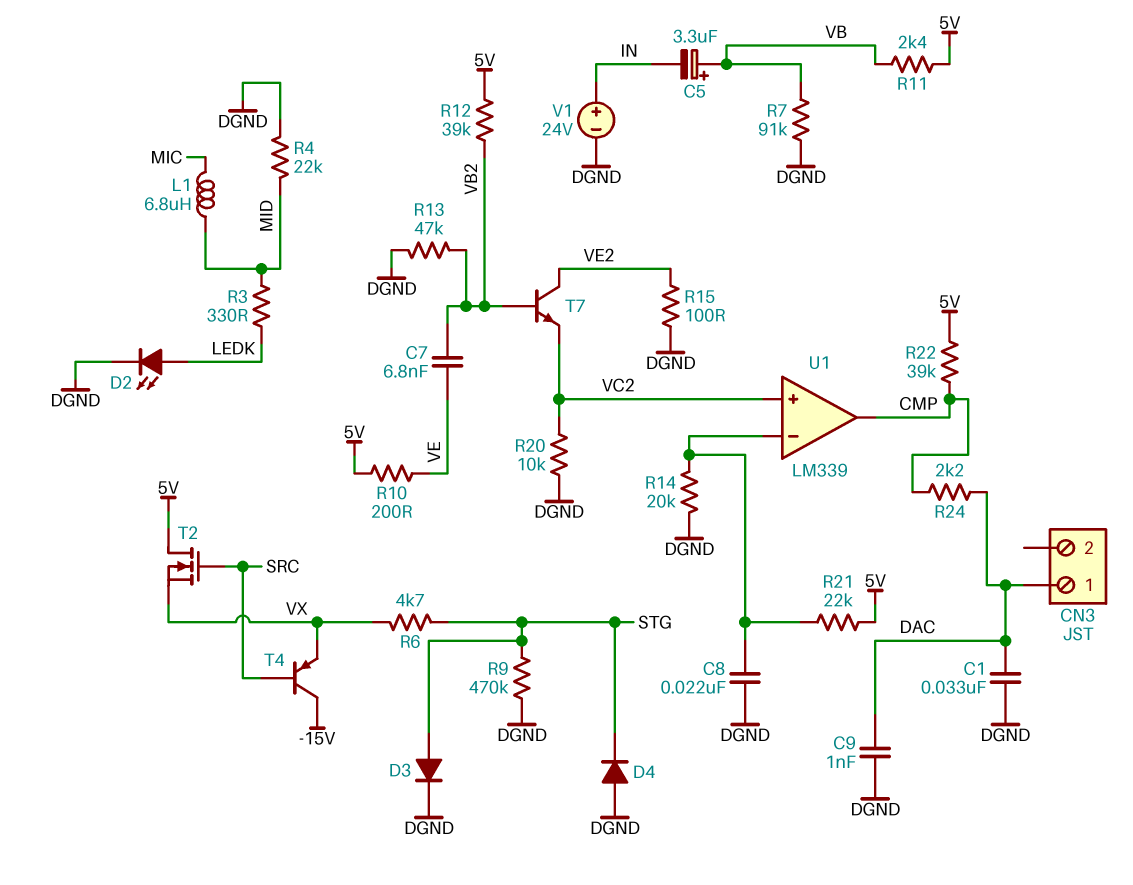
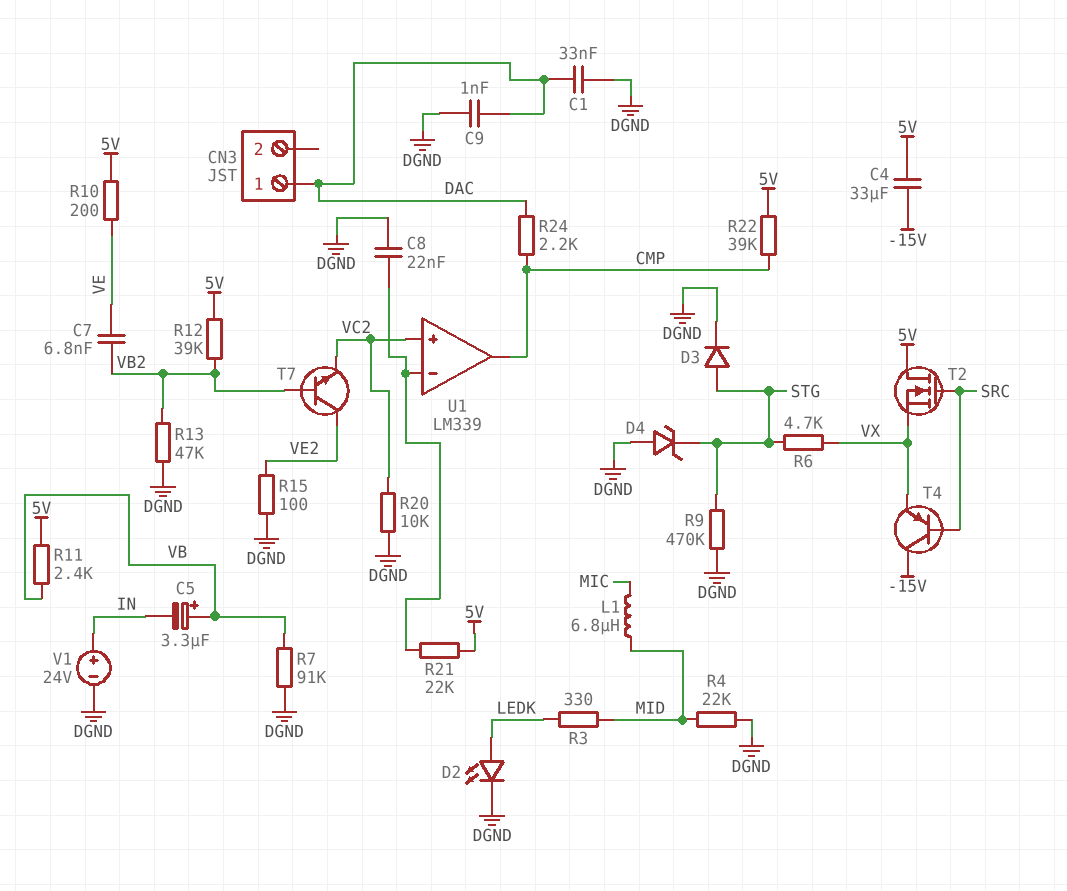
C4: none -> 33uF (-15V, 5V)
D4: diode (A DGND, K STG) -> zener (A DGND, K STG)
R14: 20k (DGND, U1/in-) -> none

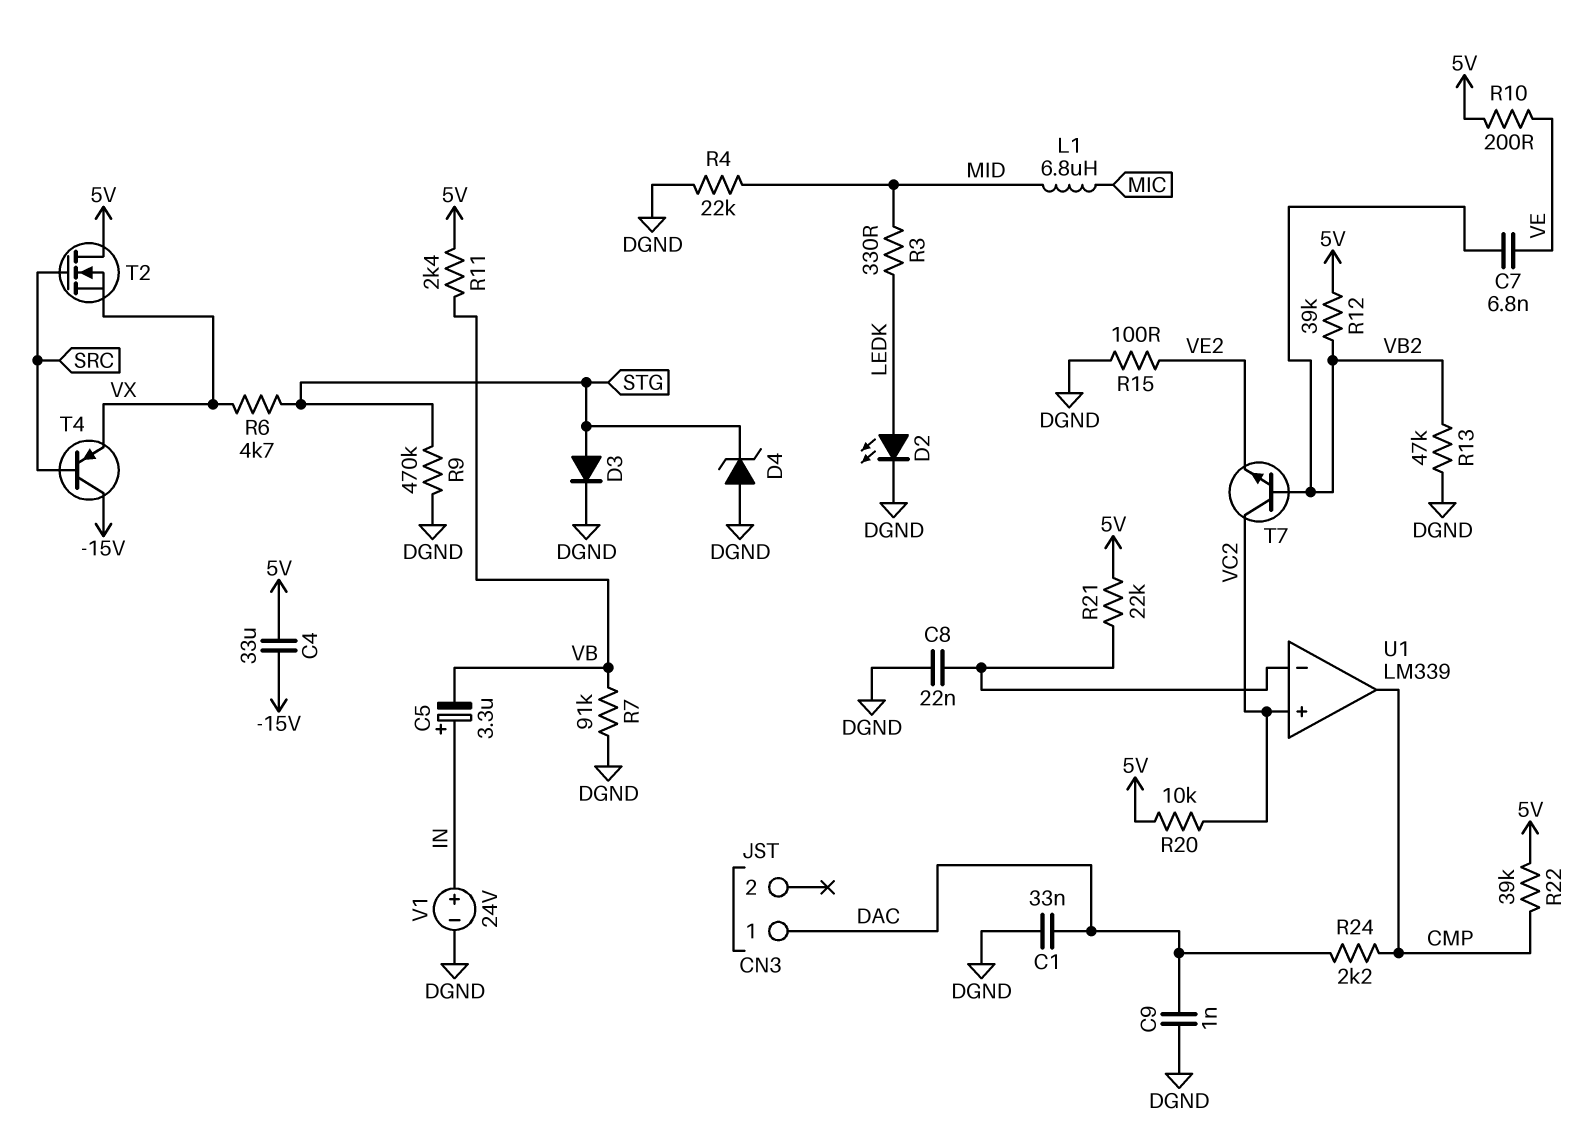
C5: 3.3uF (plus VB, minus IN) -> 3.3uF (plus IN, minus VB)
R20: 10k (DGND, VC2) -> 10k (5V, VC2)
T7: NPN (B VB2, C VE2, E VC2) -> NPN (B VB2, C VC2, E VE2)

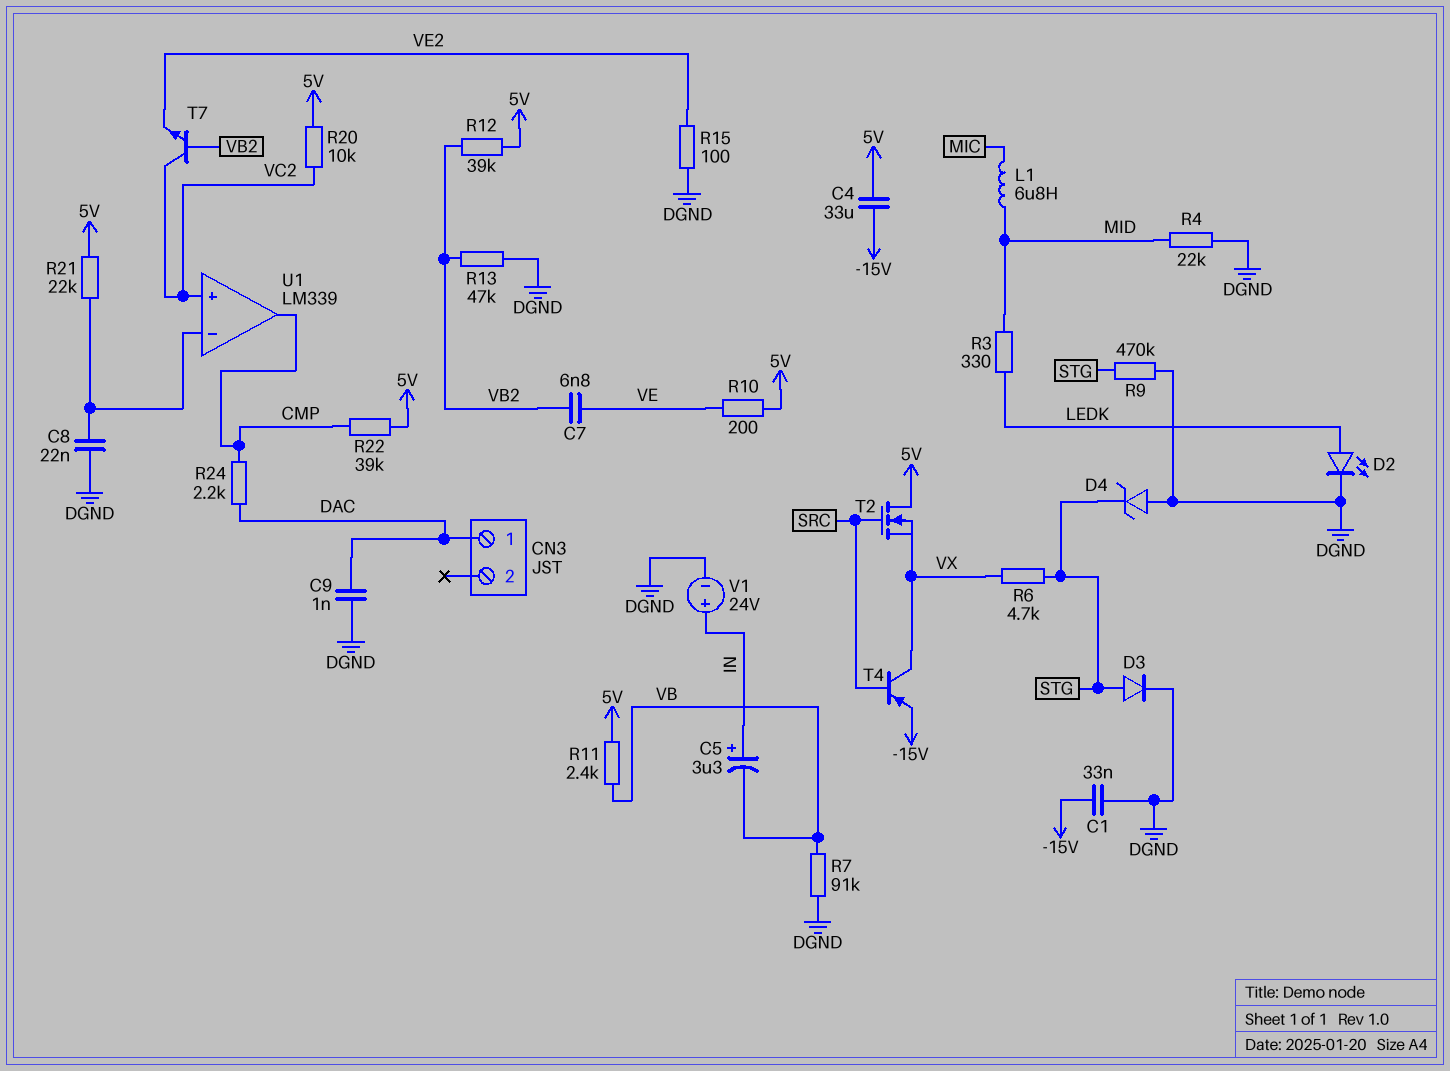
C1: 33nF (DAC, DGND) -> 33nF (-15V, DGND)
T4: PNP (B SRC, C -15V, E VX) -> PNP (B SRC, C VX, E -15V)

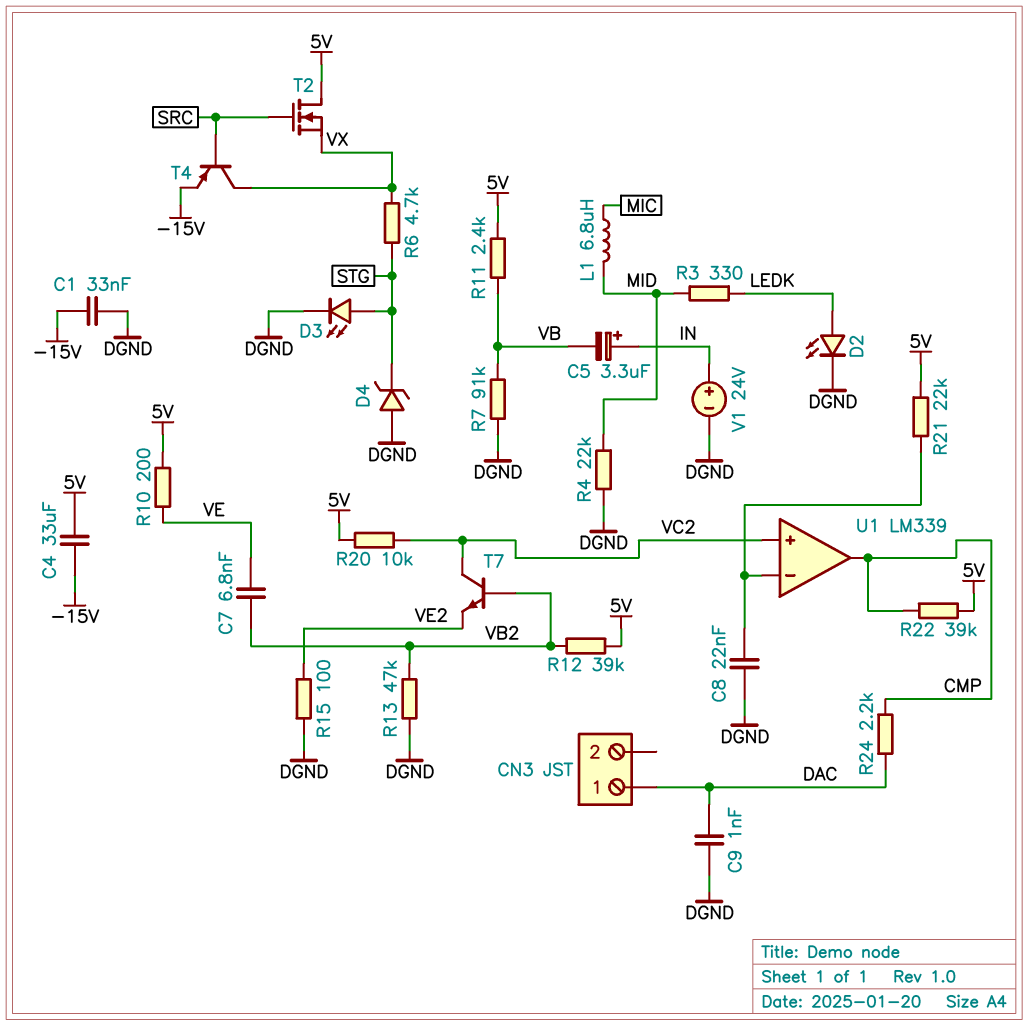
D3: diode (A STG, K DGND) -> LED (A STG, K DGND)
R9: 470k (DGND, STG) -> none

